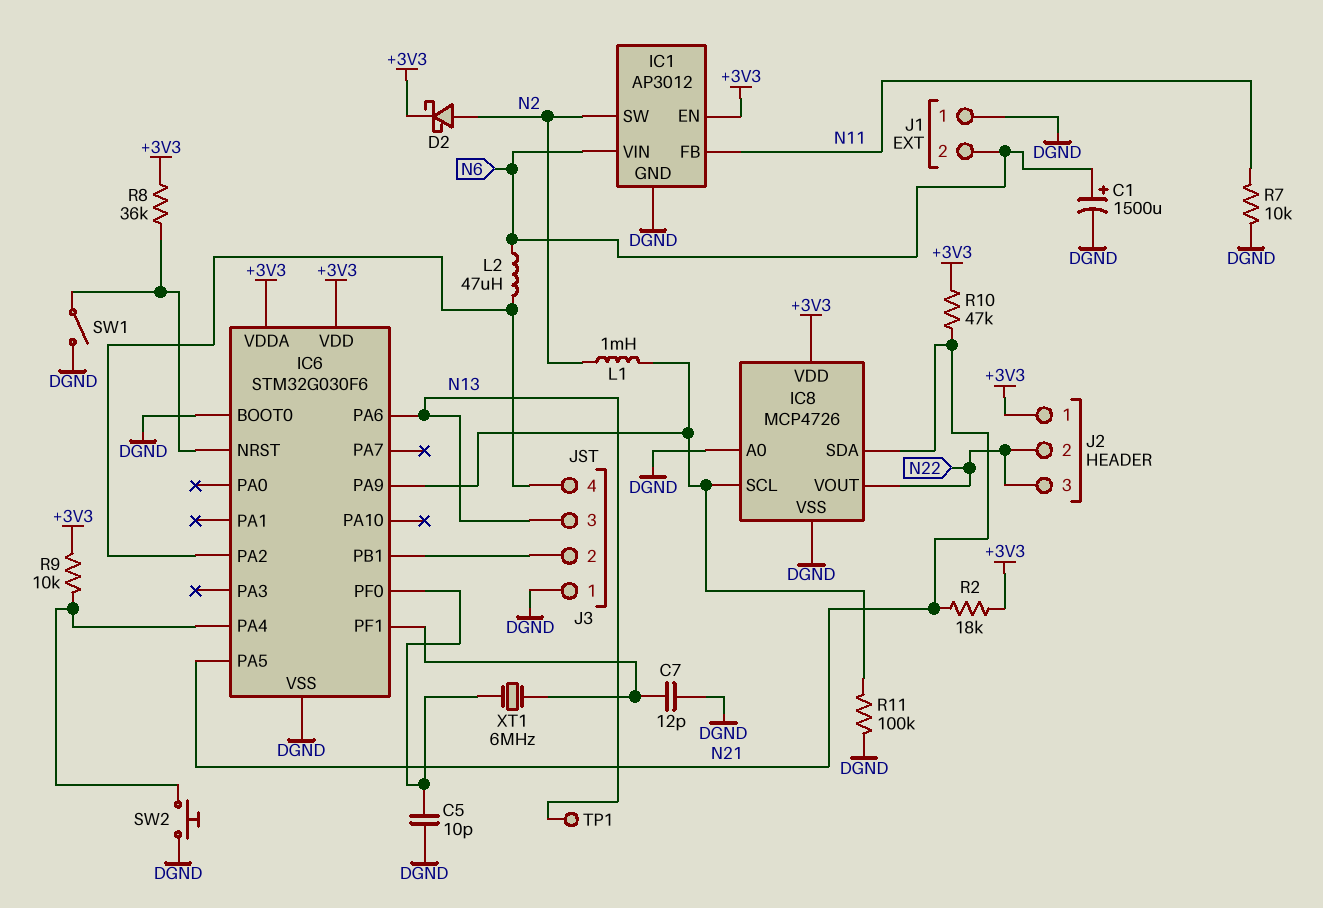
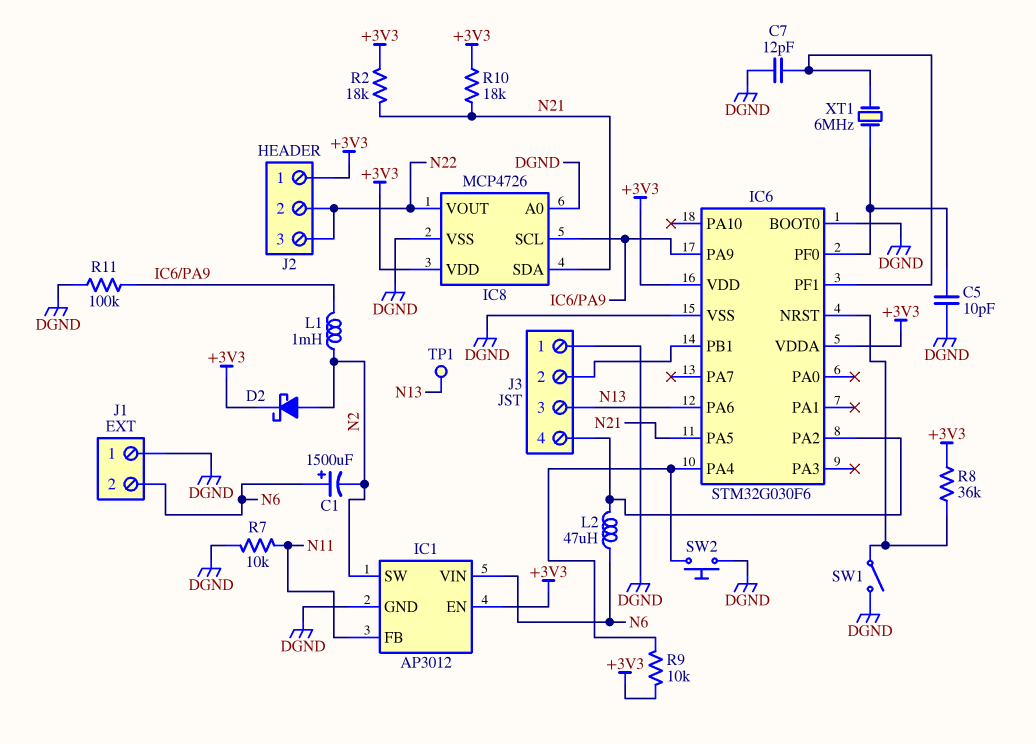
C1: 1500uF (plus N6, minus DGND) -> 1500uF (plus N6, minus N2)
R10: 47k (+3V3, N21) -> 18k (+3V3, N21)

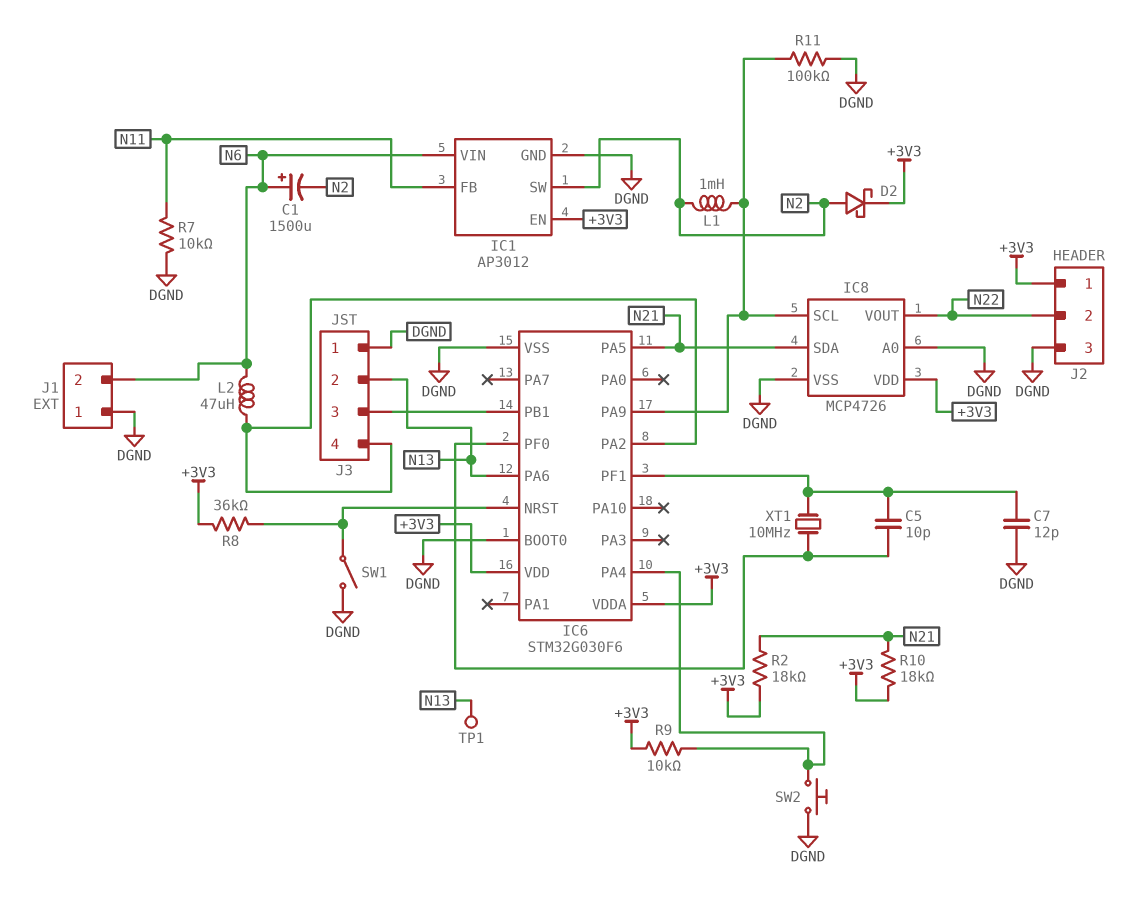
C5: 10pF (DGND, IC6/PF0) -> 10pF (IC6/PF0, IC6/PF1)
J2 pin 3: N22 -> DGND
J3 pin 2: IC6/PB1 -> N13
J3 pin 3: N13 -> IC6/PB1
XT1: 6MHz (IC6/PF0, IC6/PF1) -> 10MHz (IC6/PF0, IC6/PF1)

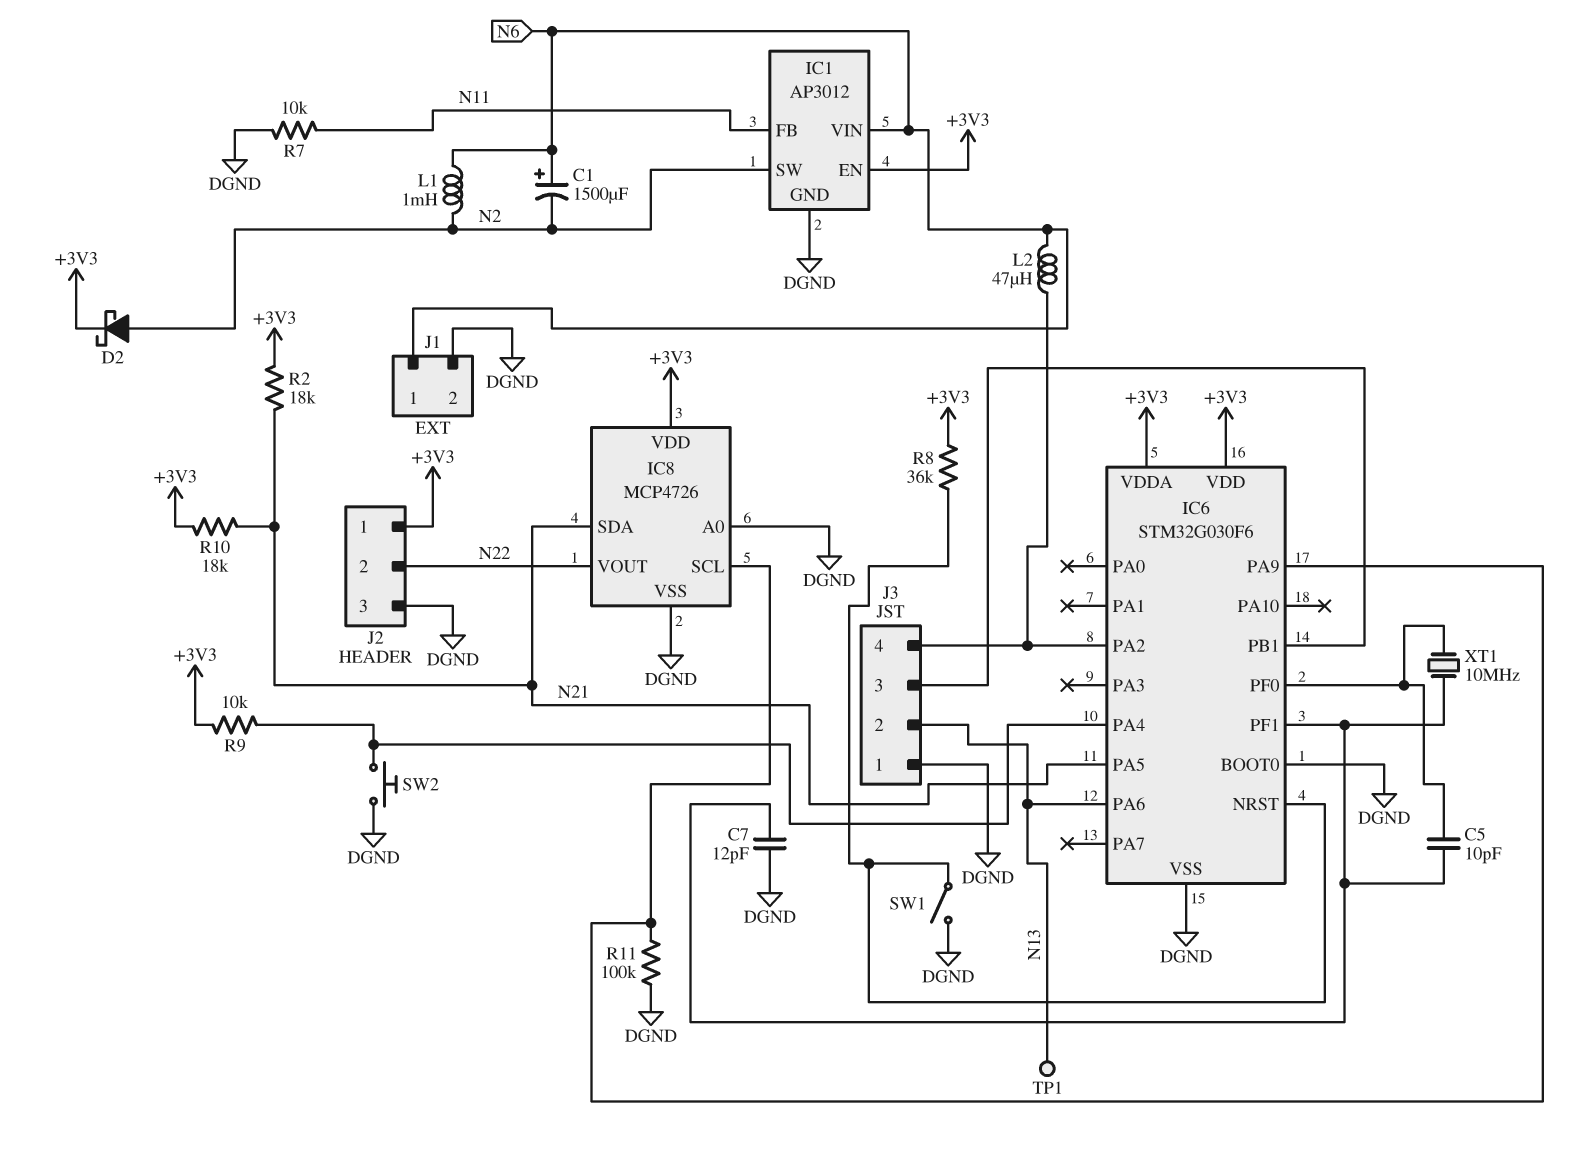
J1 pin 1: DGND -> N6
J1 pin 2: N6 -> DGND
L1: 1mH (IC6/PA9, N2) -> 1mH (N2, N6)

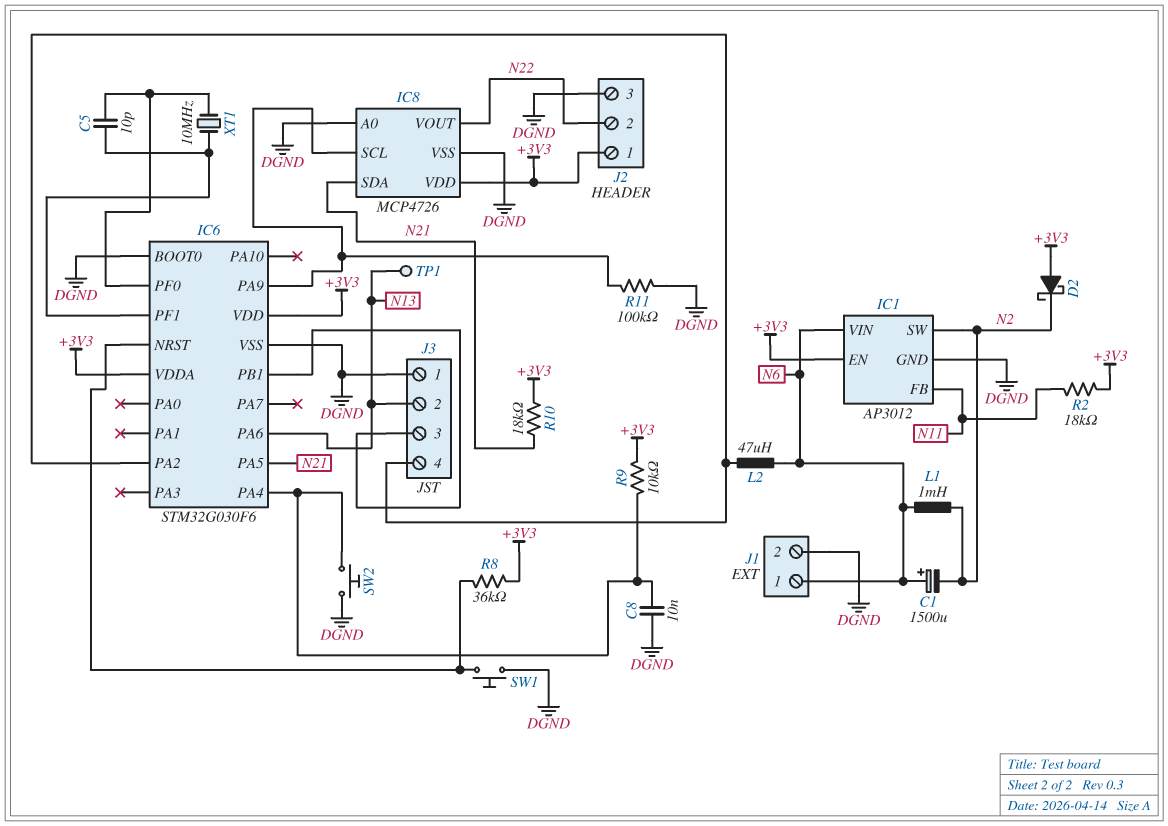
C7: 12pF (DGND, IC6/PF1) -> none
C8: none -> 10nF (DGND, IC6/PA4)
D2: schottky (A N2, K +3V3) -> schottky (A +3V3, K N2)
R2: 18k (+3V3, N21) -> 18k (+3V3, N11)
R7: 10k (DGND, N11) -> none
SW1: switch (DGND, IC6/NRST) -> button (DGND, IC6/NRST)

